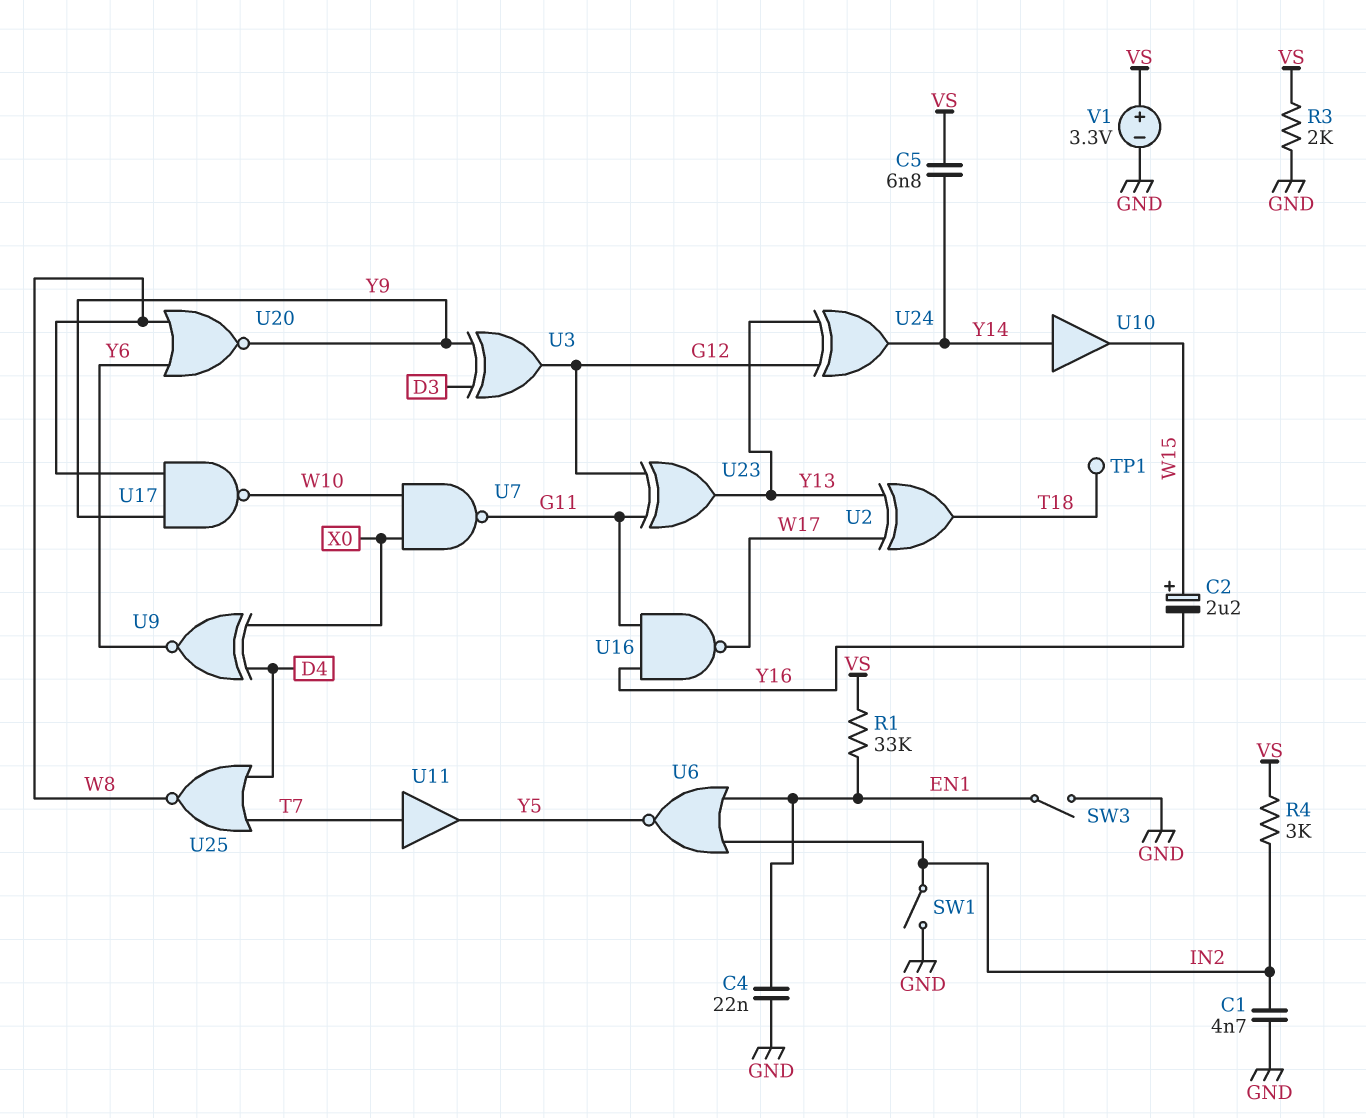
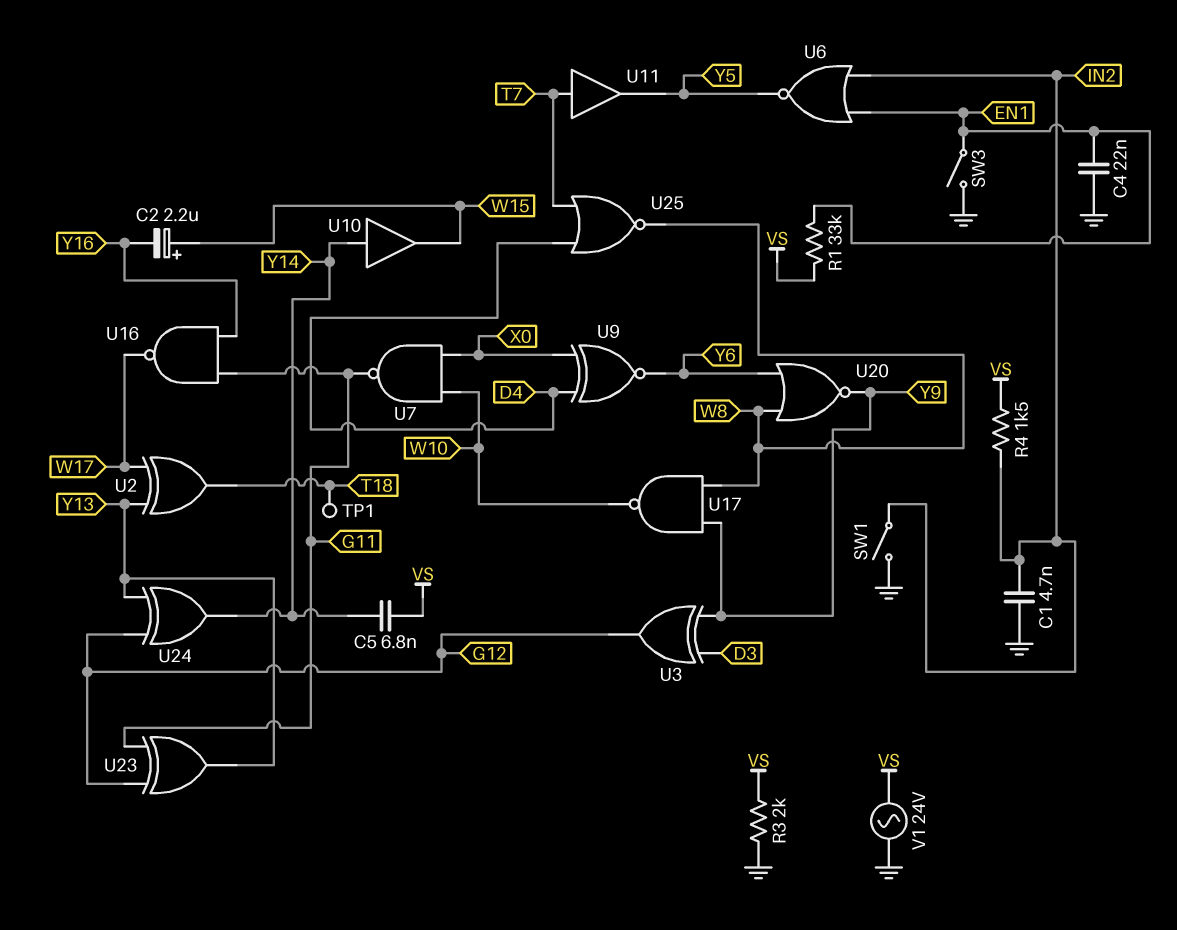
R4: 3k (IN2, VS) -> 1.5k (IN2, VS)
V1: 3.3V (plus VS, minus GND) -> AC 24V (GND, VS)

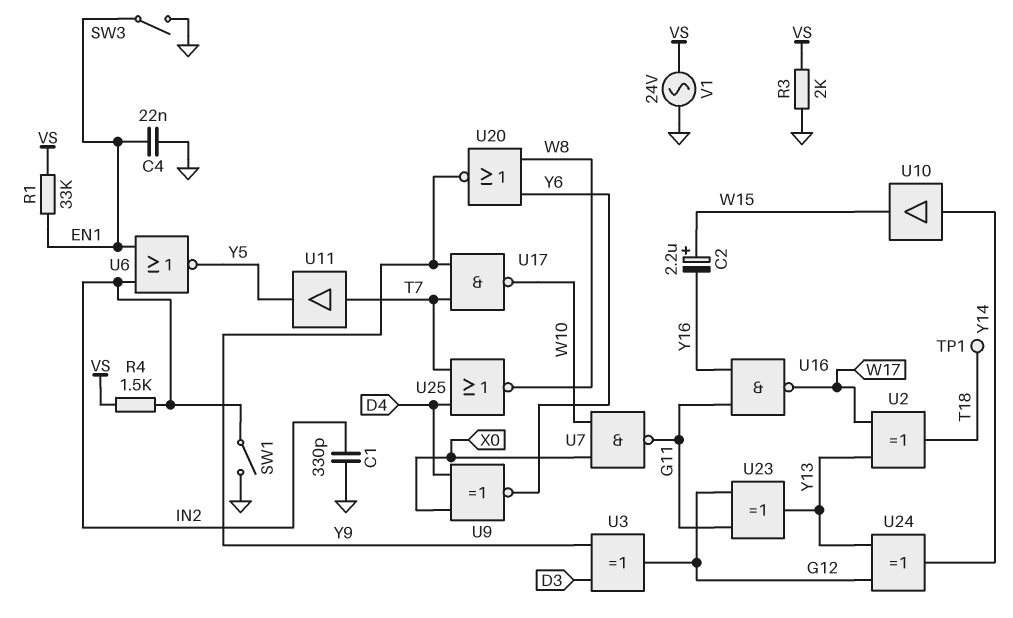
C1: 4.7nF (GND, IN2) -> 330pF (GND, IN2)
C5: 6.8nF (VS, Y14) -> none
U17: NAND (in W8, in Y9, out W10) -> NAND (in T7, in Y9, out W10)

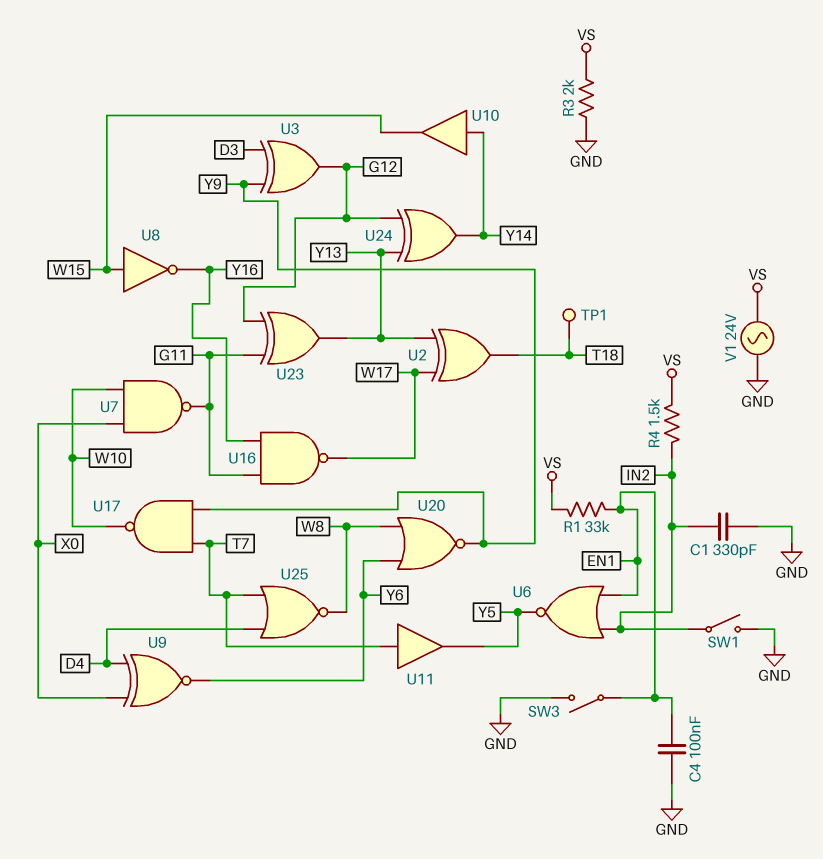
C2: 2.2uF (plus W15, minus Y16) -> none
C4: 22nF (EN1, GND) -> 100nF (EN1, GND)
U8: none -> NOT (in W15, out Y16)

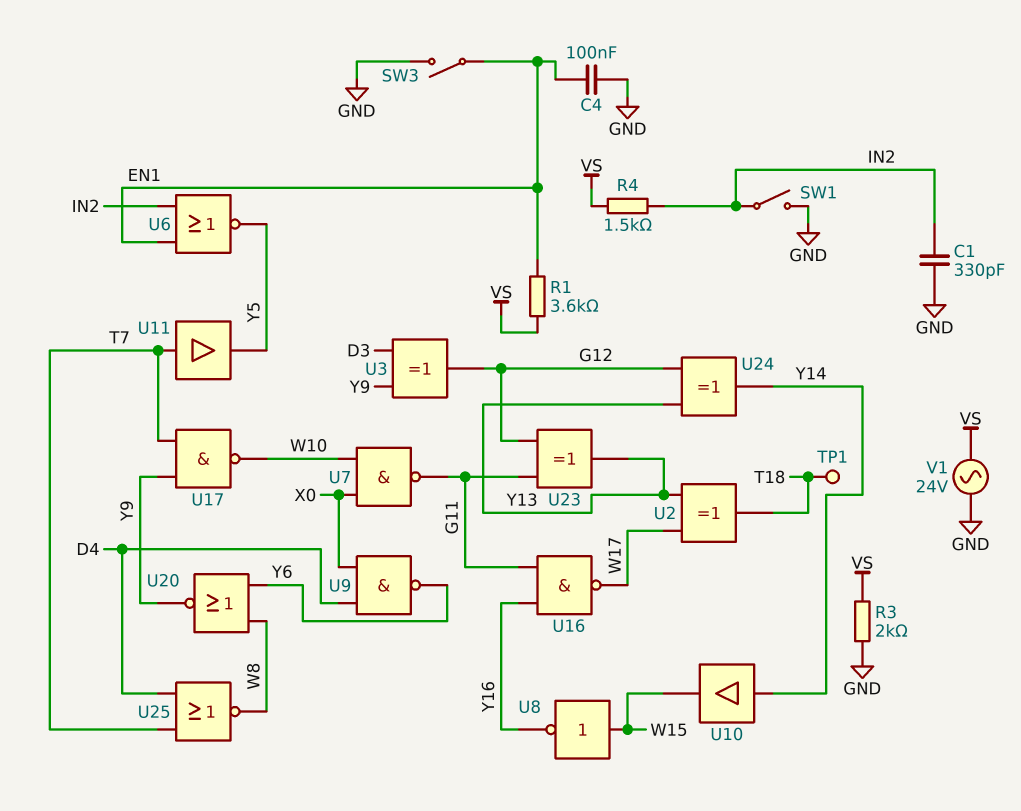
R1: 33k (EN1, VS) -> 3.6k (EN1, VS)
U9: XNOR (in D4, in X0, out Y6) -> NAND (in D4, in X0, out Y6)

